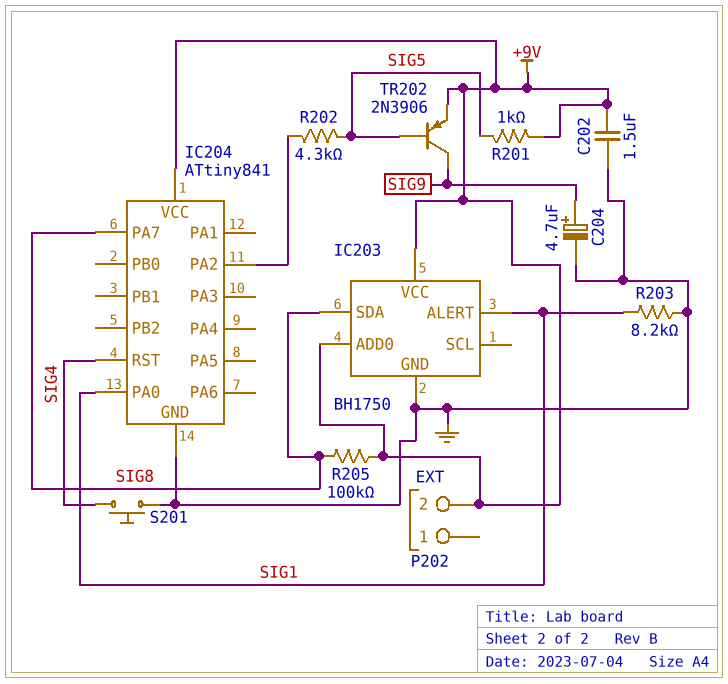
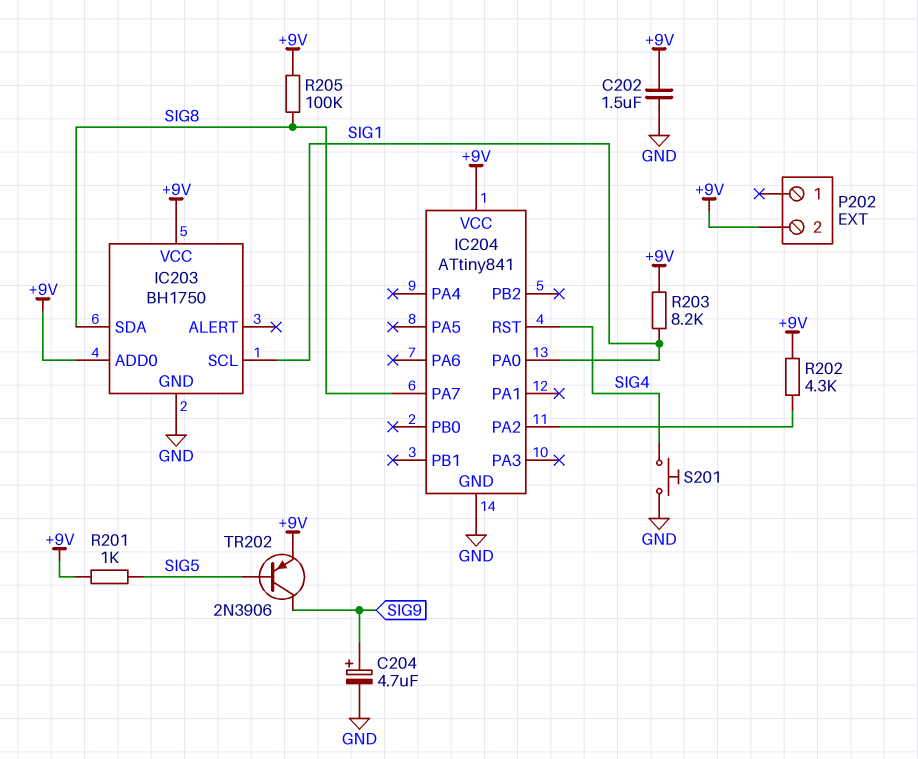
IC203 pin ALERT: SIG1 -> none
IC203 pin SCL: none -> SIG1
R202: 4.3k (IC204/PA2, SIG5) -> 4.3k (+9V, IC204/PA2)
R203: 8.2k (GND, SIG1) -> 8.2k (+9V, SIG1)

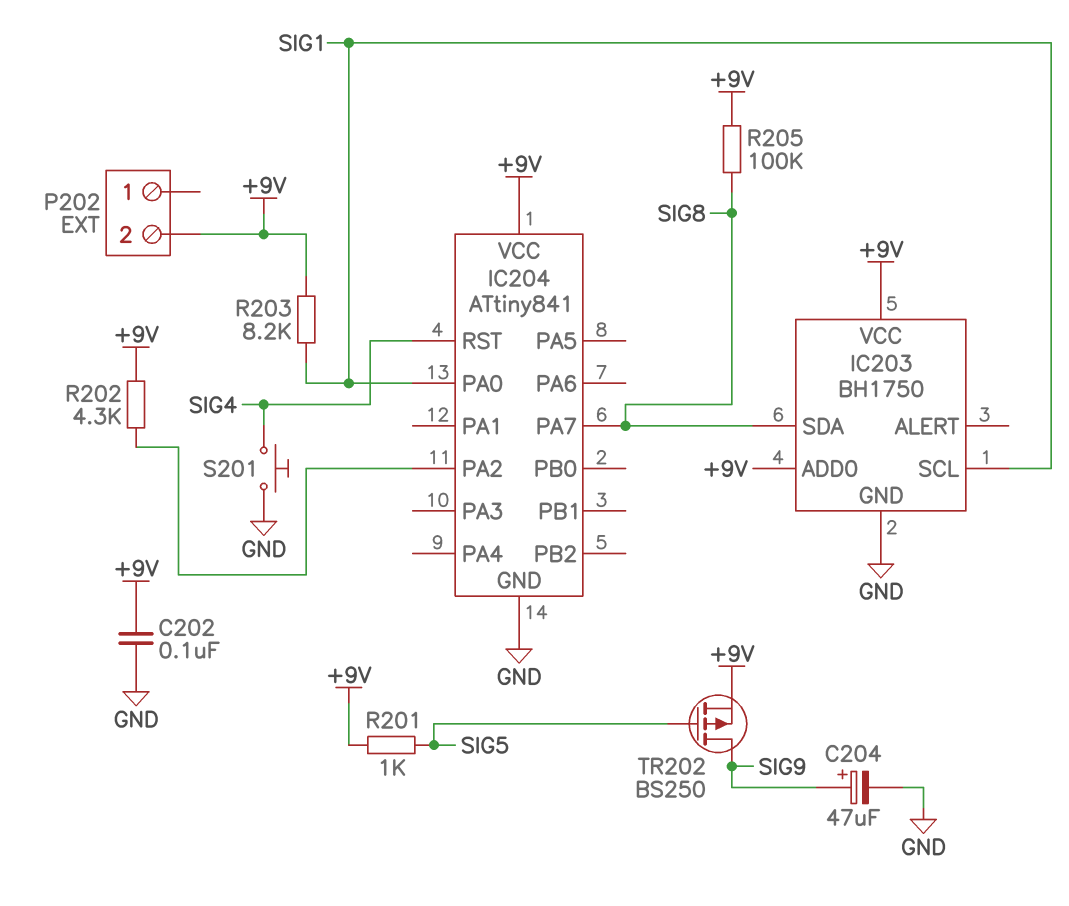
C202: 1.5uF (+9V, GND) -> 100nF (+9V, GND)
C204: 4.7uF (plus SIG9, minus GND) -> 47uF (plus SIG9, minus GND)
TR202: PNP 2N3906 (B SIG5, C SIG9, E +9V) -> PMOS BS250 (G SIG5, D SIG9, S +9V)

